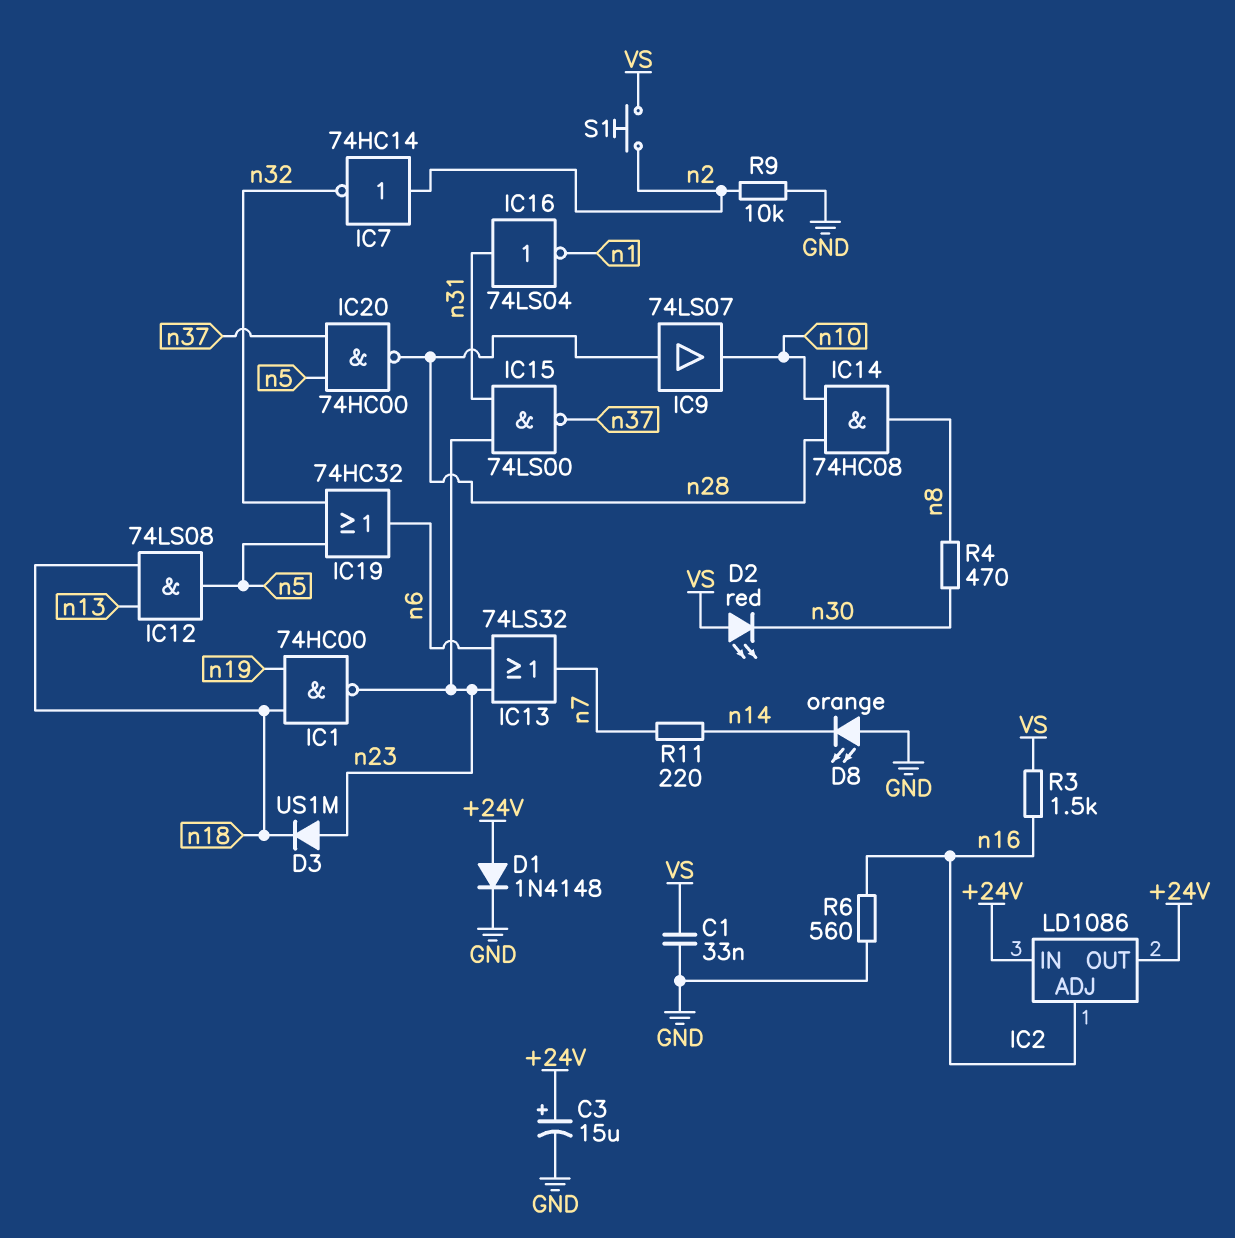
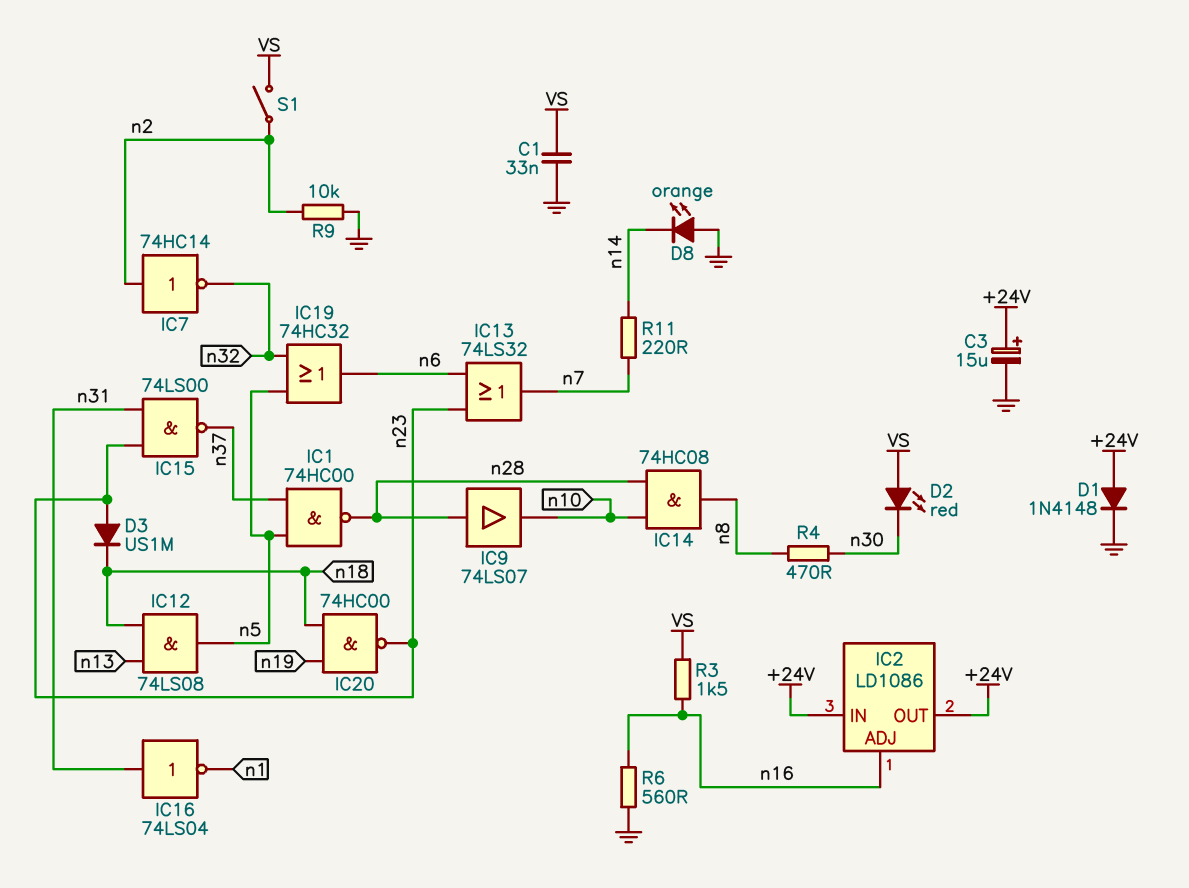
IC1: NAND 74HC00 (in n18, in n19, out n23) -> NAND 74HC00 (in n5, in n37, out n28)
IC20: NAND 74HC00 (in n5, in n37, out n28) -> NAND 74HC00 (in n18, in n19, out n23)
S1: button (VS, n2) -> switch (VS, n2)

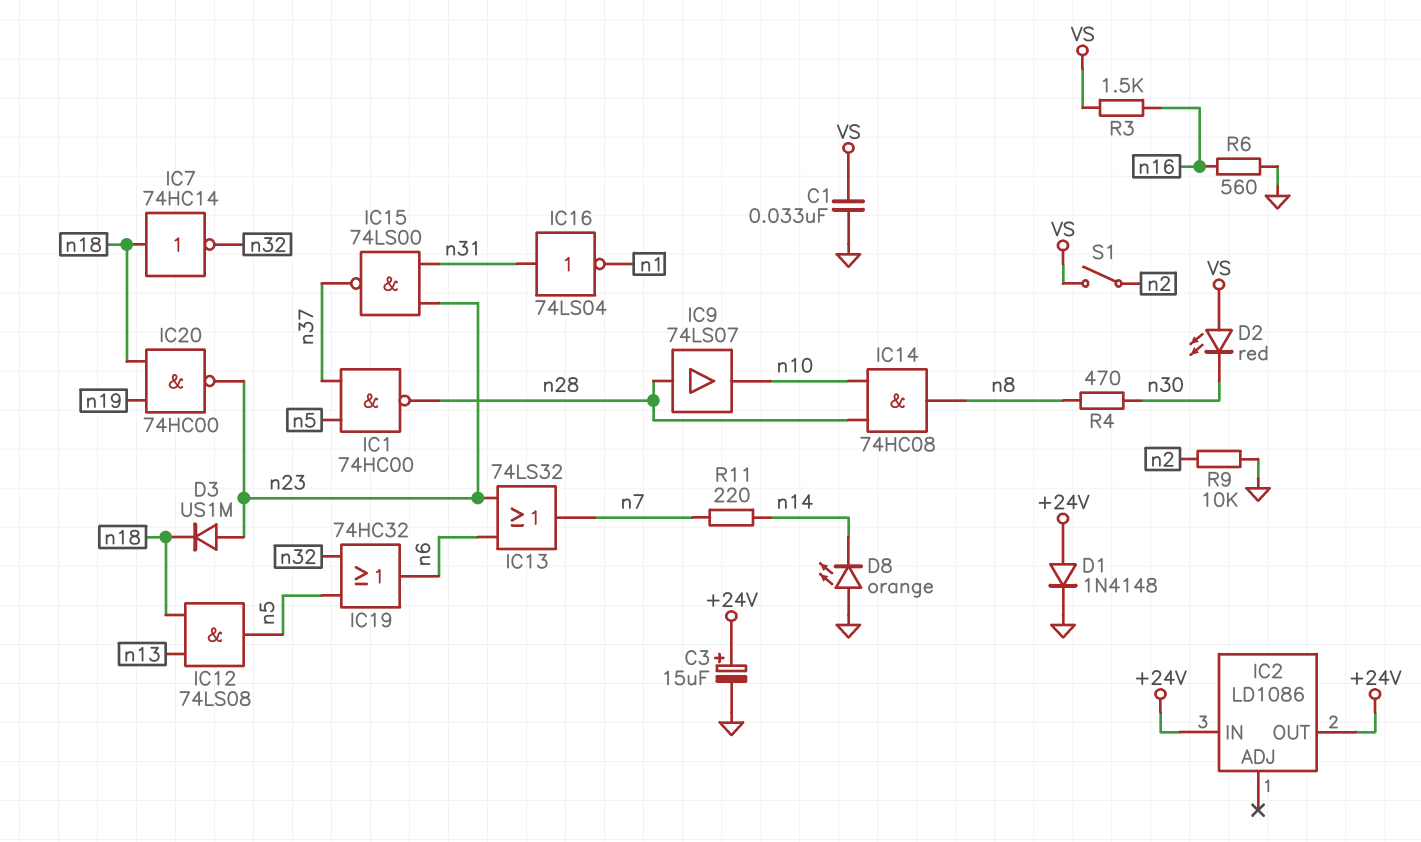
IC2 pin ADJ: n16 -> none
IC7: NOT 74HC14 (in n2, out n32) -> NOT 74HC14 (in n18, out n32)

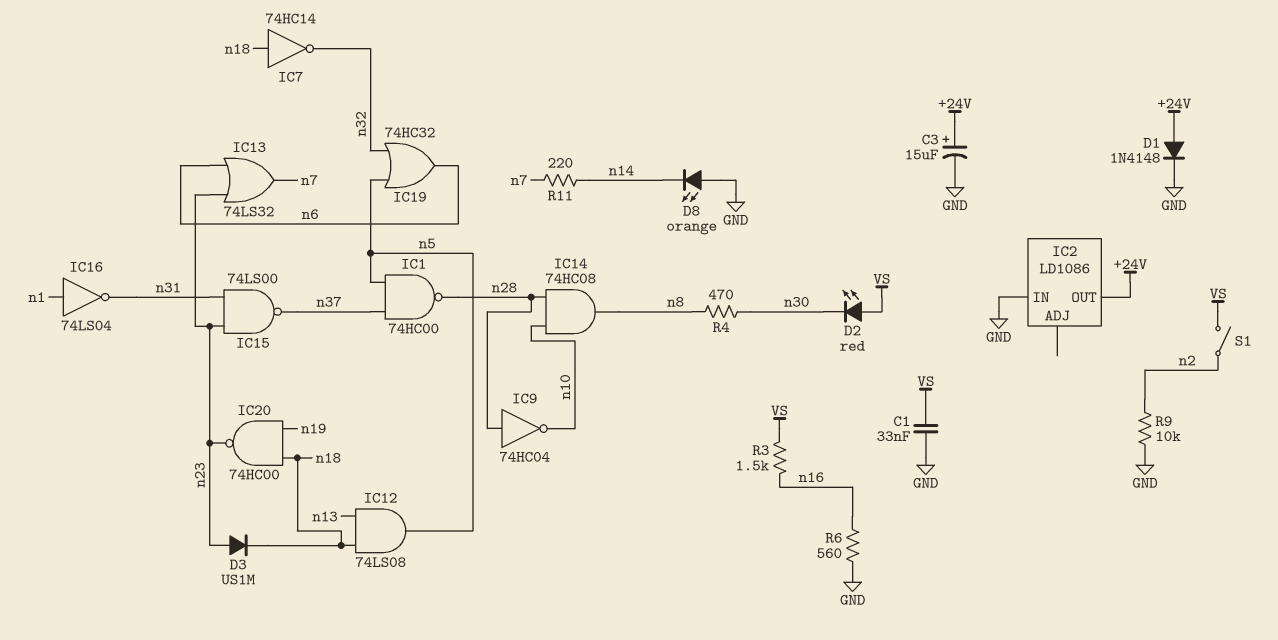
IC2 pin IN: +24V -> GND
IC9: buffer 74LS07 (in n28, out n10) -> NOT 74HC04 (in n28, out n10)
IC16: NOT 74LS04 (in n31, out n1) -> NOT 74LS04 (in n1, out n31)

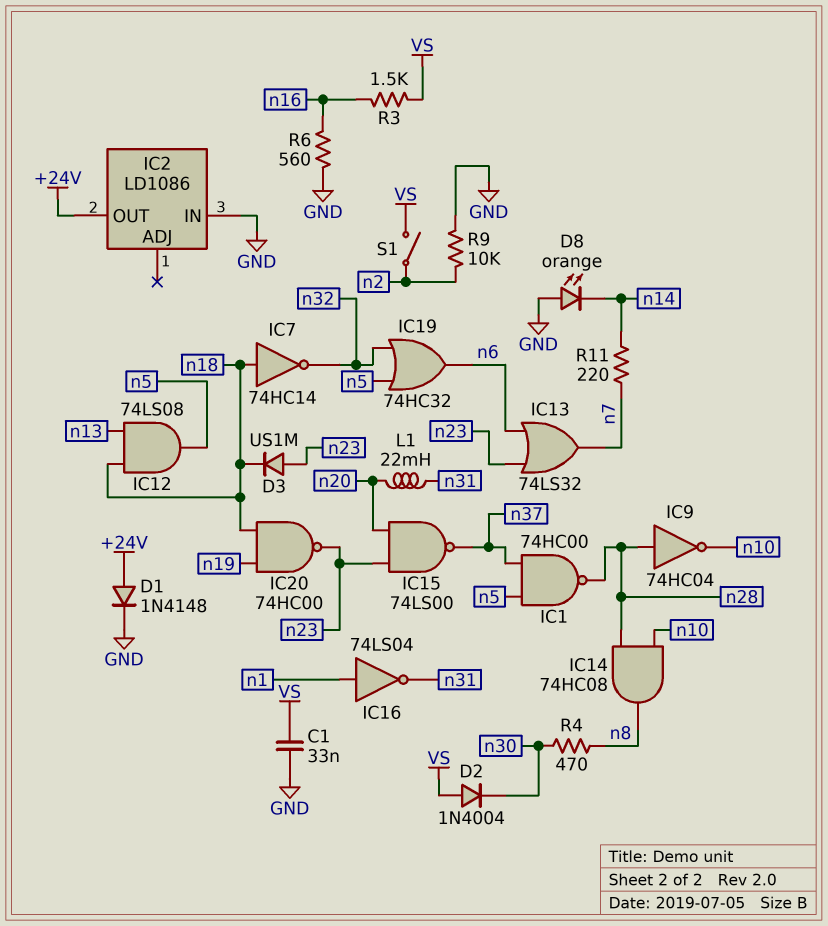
C3: 15uF (plus +24V, minus GND) -> none
D2: LED red (A VS, K n30) -> diode 1N4004 (A VS, K n30)
IC15: NAND 74LS00 (in n23, in n31, out n37) -> NAND 74LS00 (in n20, in n23, out n37)
L1: none -> 22mH (n20, n31)

